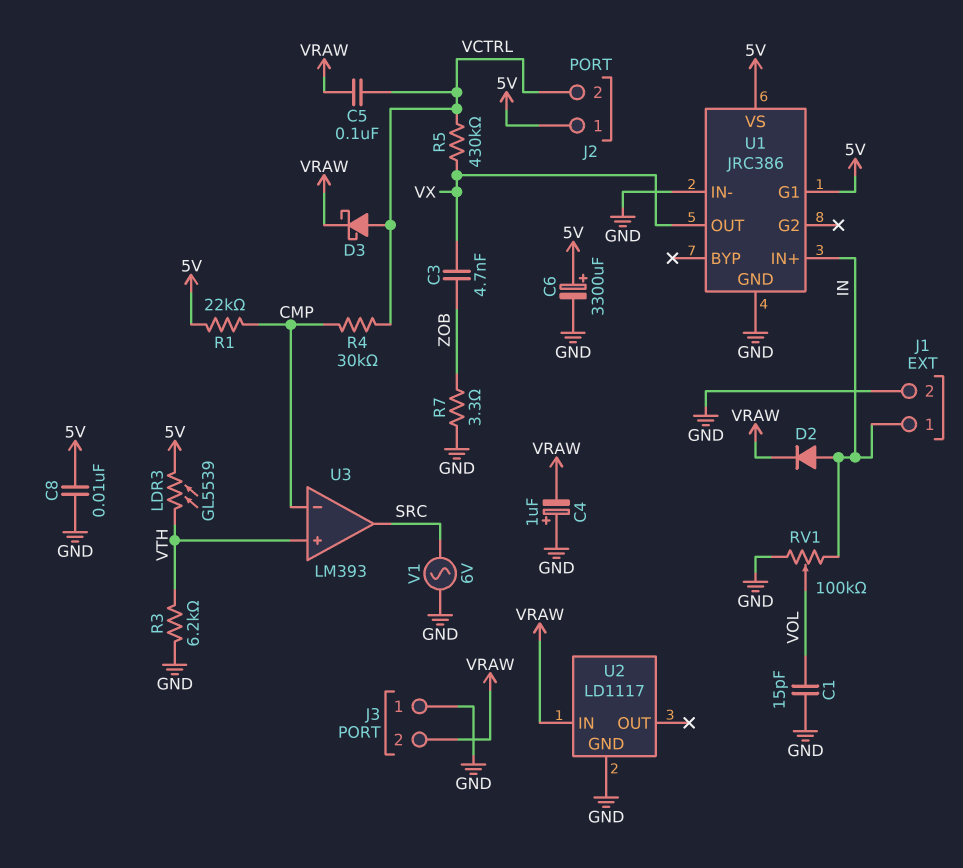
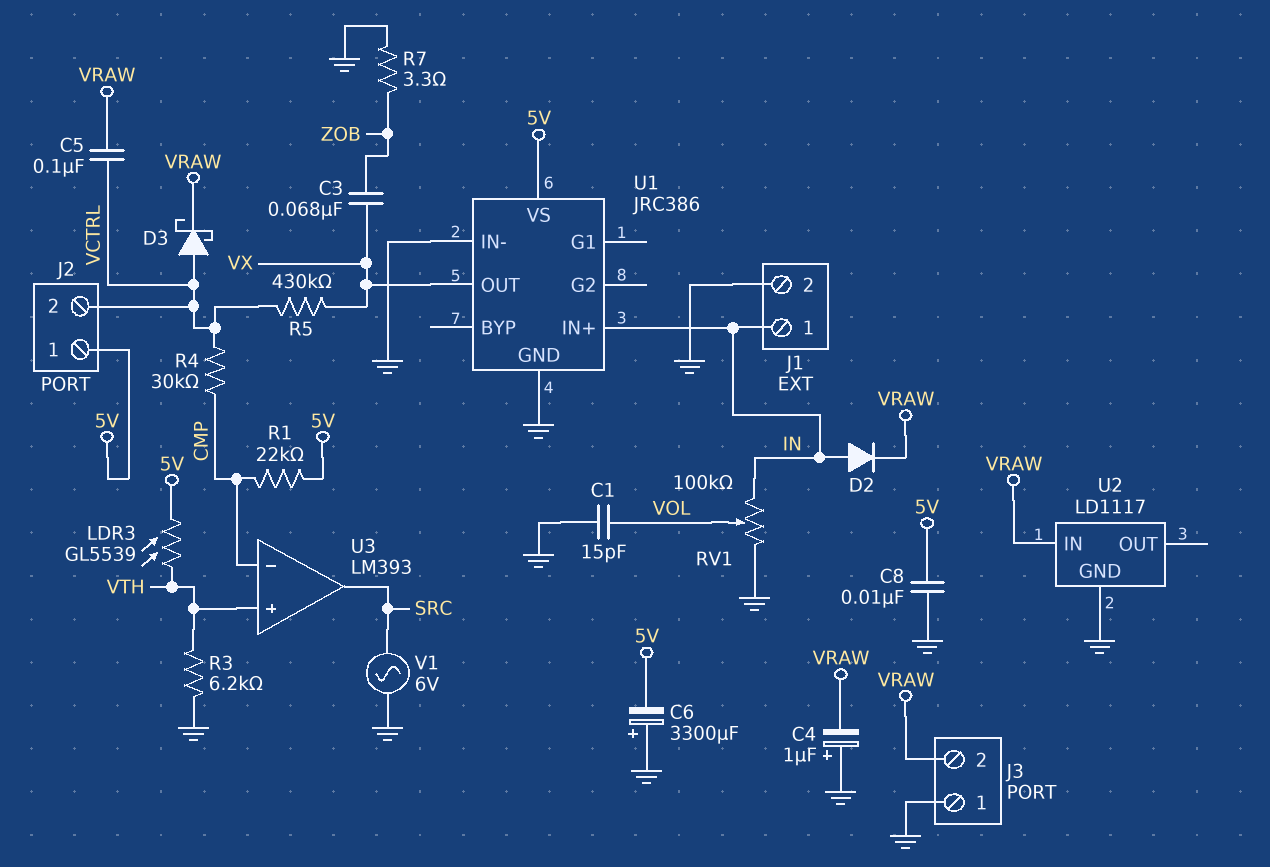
C3: 4.7nF (VX, ZOB) -> 68nF (VX, ZOB)
C6: 3300uF (plus 5V, minus GND) -> 3300uF (plus GND, minus 5V)
U1 pin G1: 5V -> none

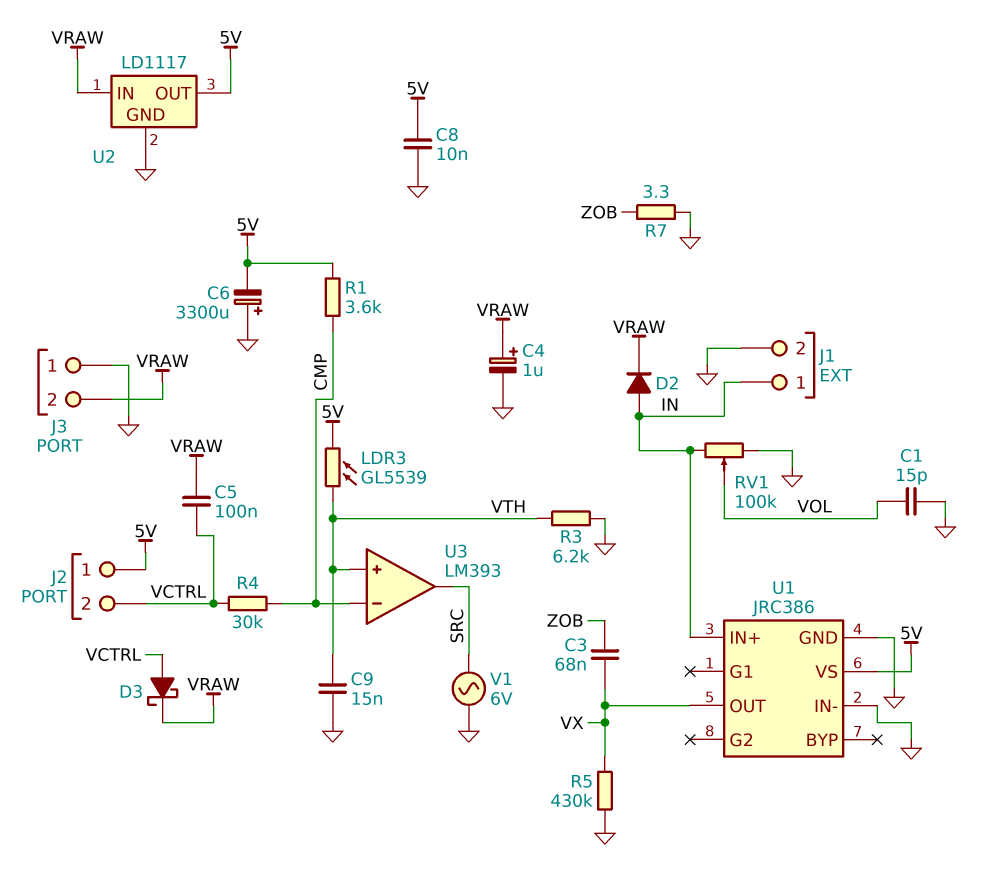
C4: 1uF (plus GND, minus VRAW) -> 1uF (plus VRAW, minus GND)
C9: none -> 15nF (GND, VTH)
R1: 22k (5V, CMP) -> 3.6k (5V, CMP)
R5: 430k (VCTRL, VX) -> 430k (GND, VX)
U2 pin OUT: none -> 5V

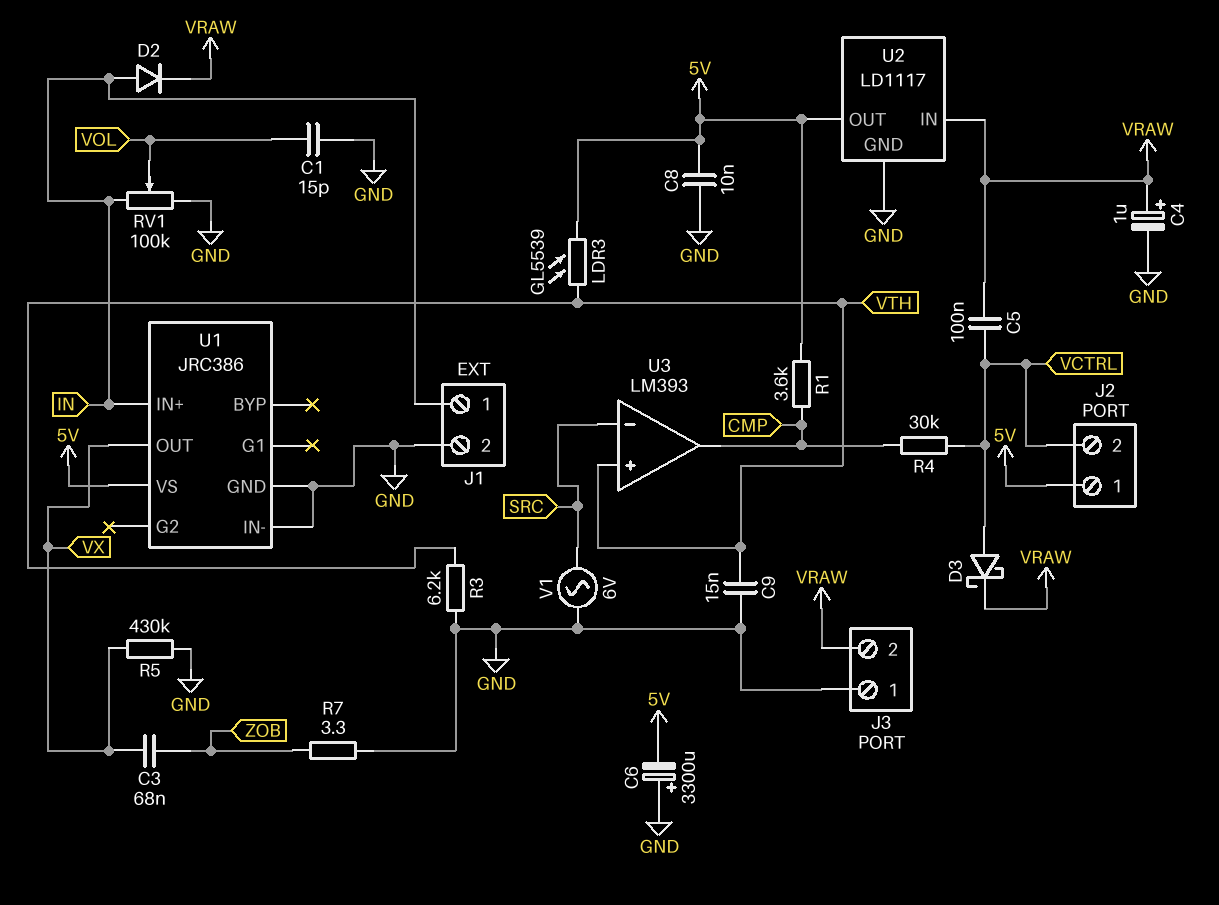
U3 pin in-: CMP -> SRC
U3 pin out: SRC -> CMP

